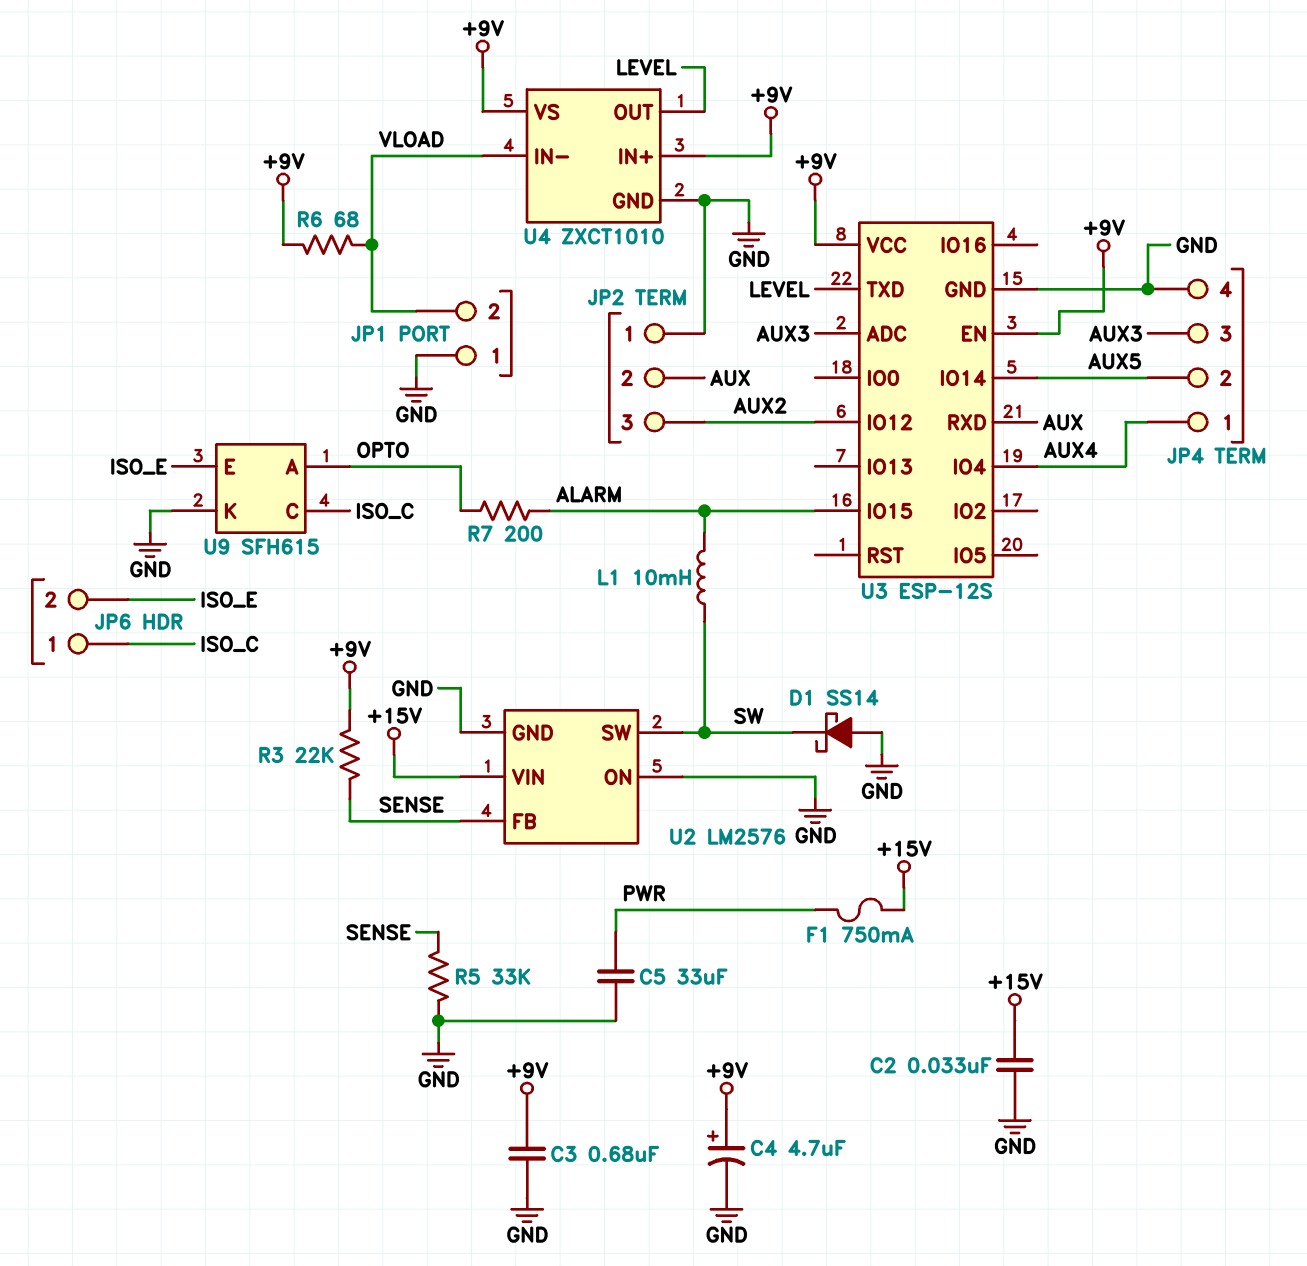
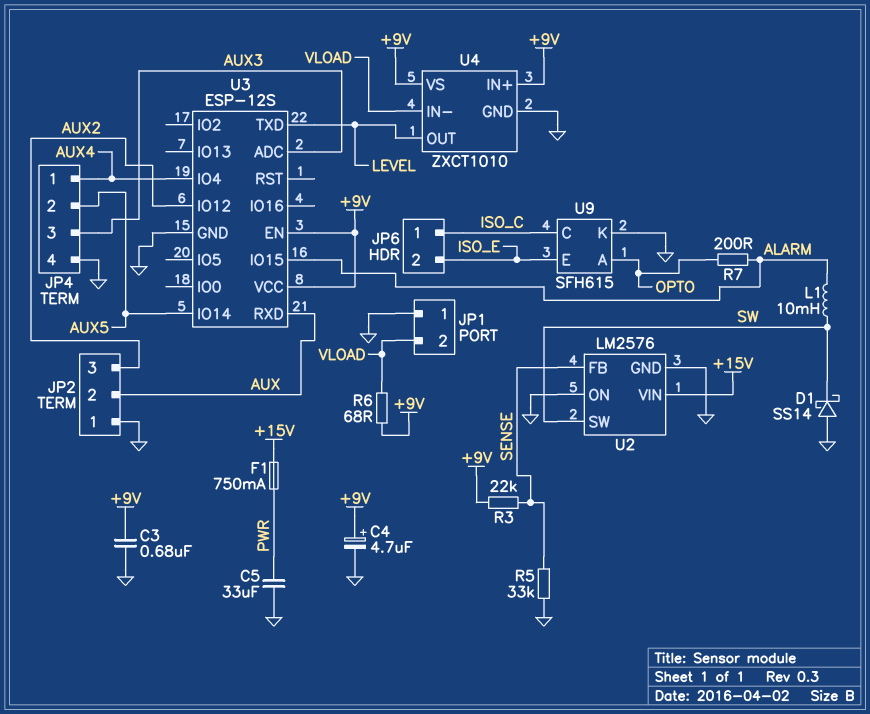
C2: 33nF (+15V, GND) -> none

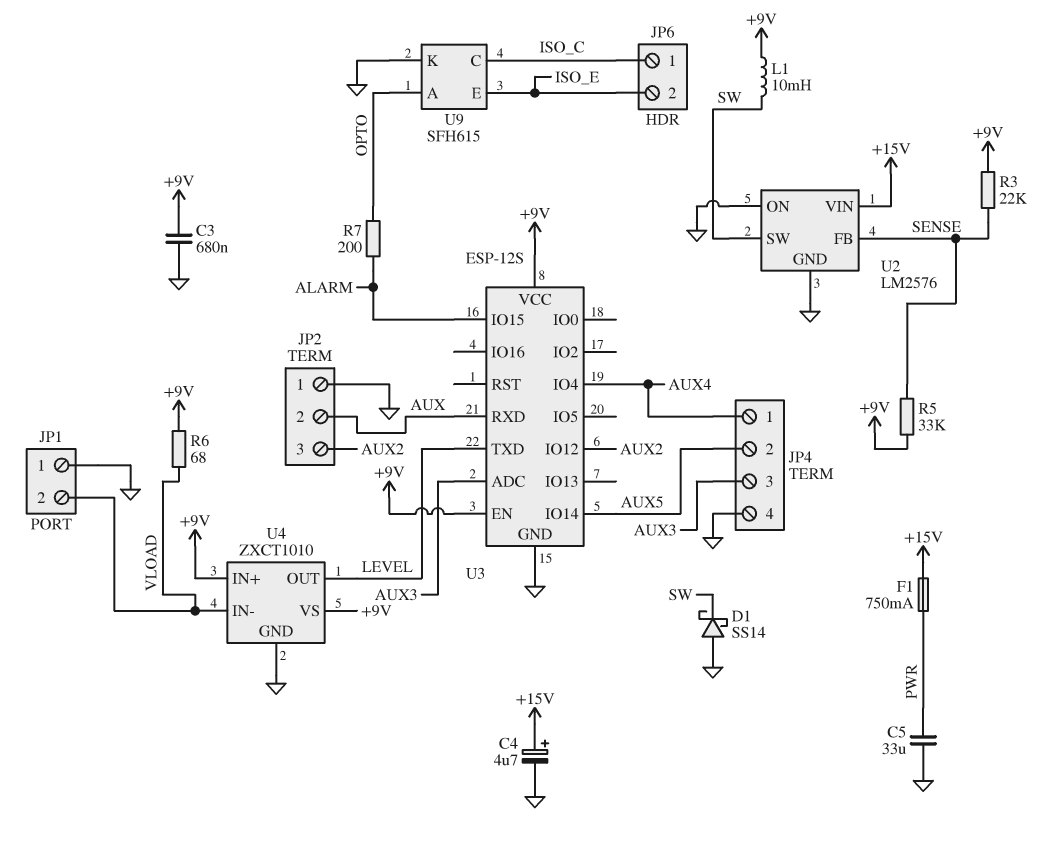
C4: 4.7uF (plus +9V, minus GND) -> 4.7uF (plus +15V, minus GND)
L1: 10mH (ALARM, SW) -> 10mH (+9V, SW)
R5: 33k (GND, SENSE) -> 33k (+9V, SENSE)

